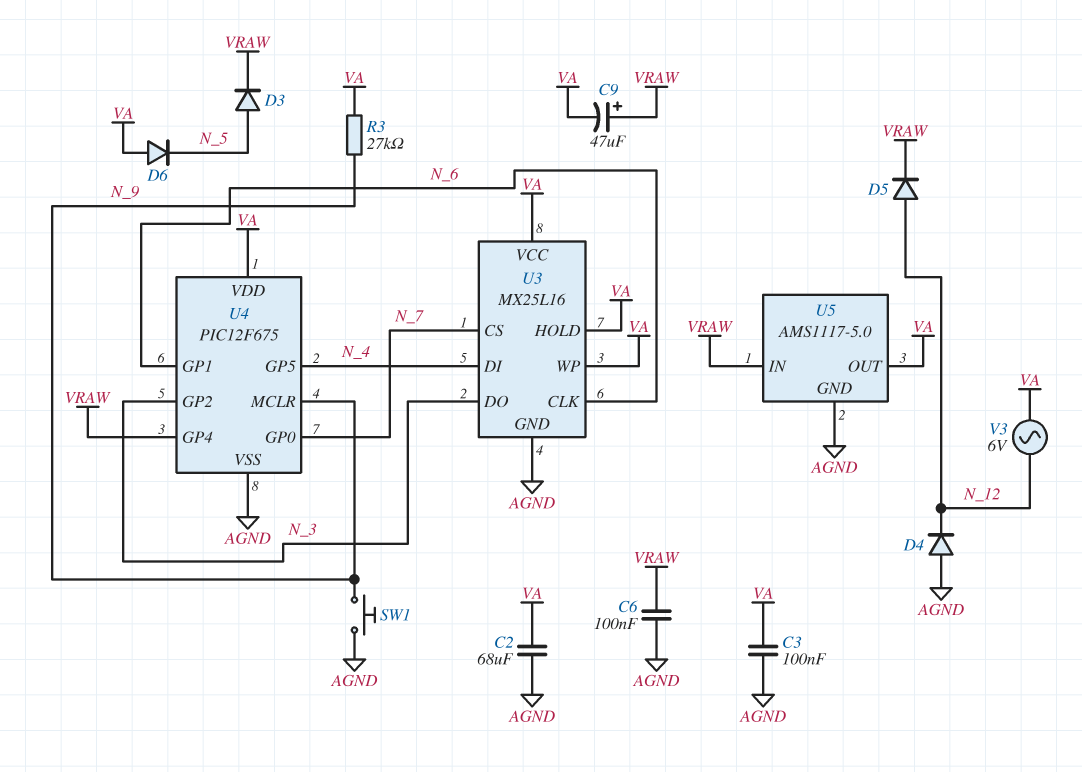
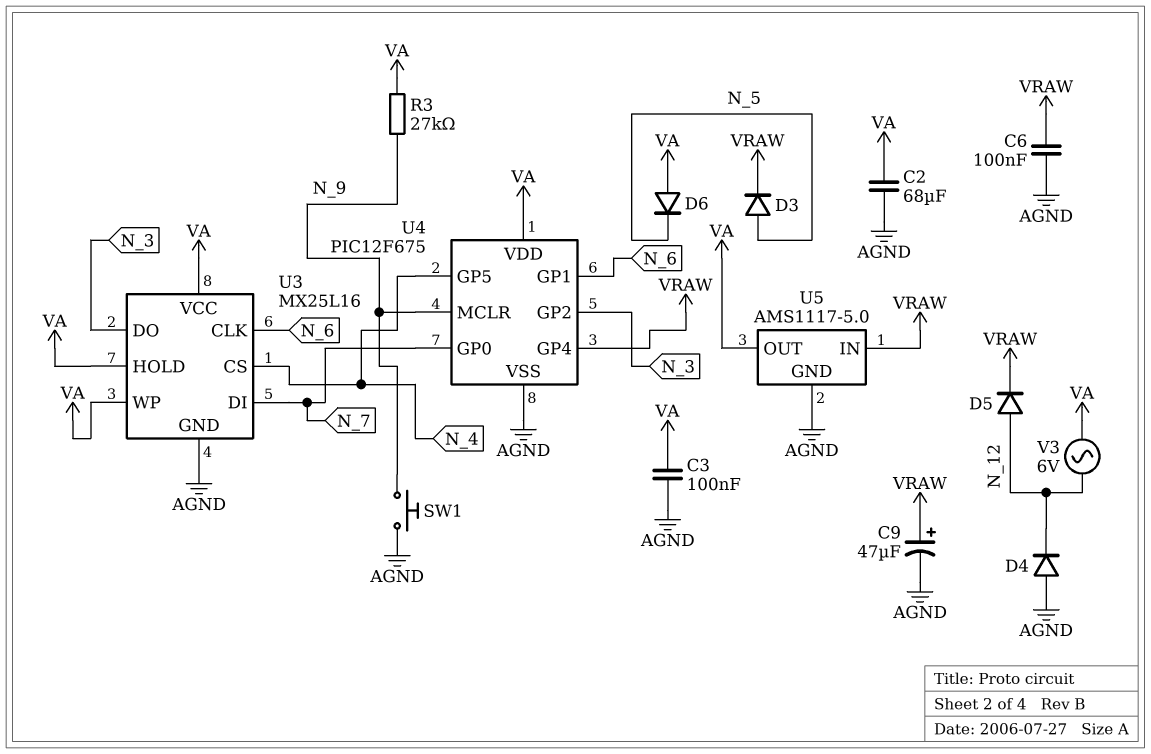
C9: 47uF (plus VRAW, minus VA) -> 47uF (plus VRAW, minus AGND)
U3 pin CS: N_7 -> N_4
U3 pin DI: N_4 -> N_7

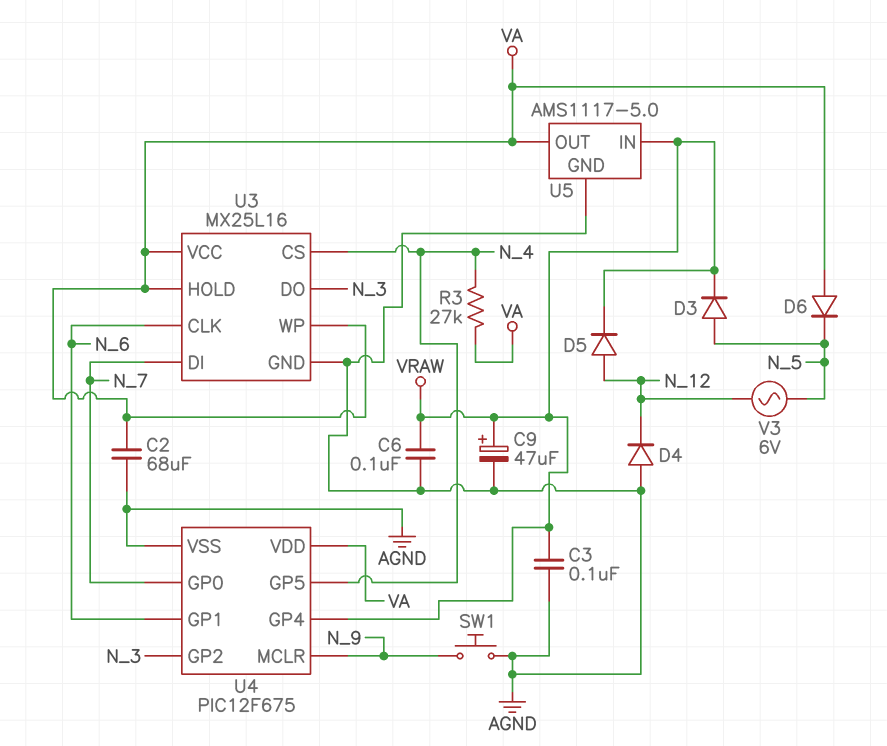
C3: 100nF (AGND, VA) -> 100nF (AGND, VRAW)
R3: 27k (N_9, VA) -> 27k (N_4, VA)
V3: AC 6V (N_12, VA) -> AC 6V (N_5, N_12)

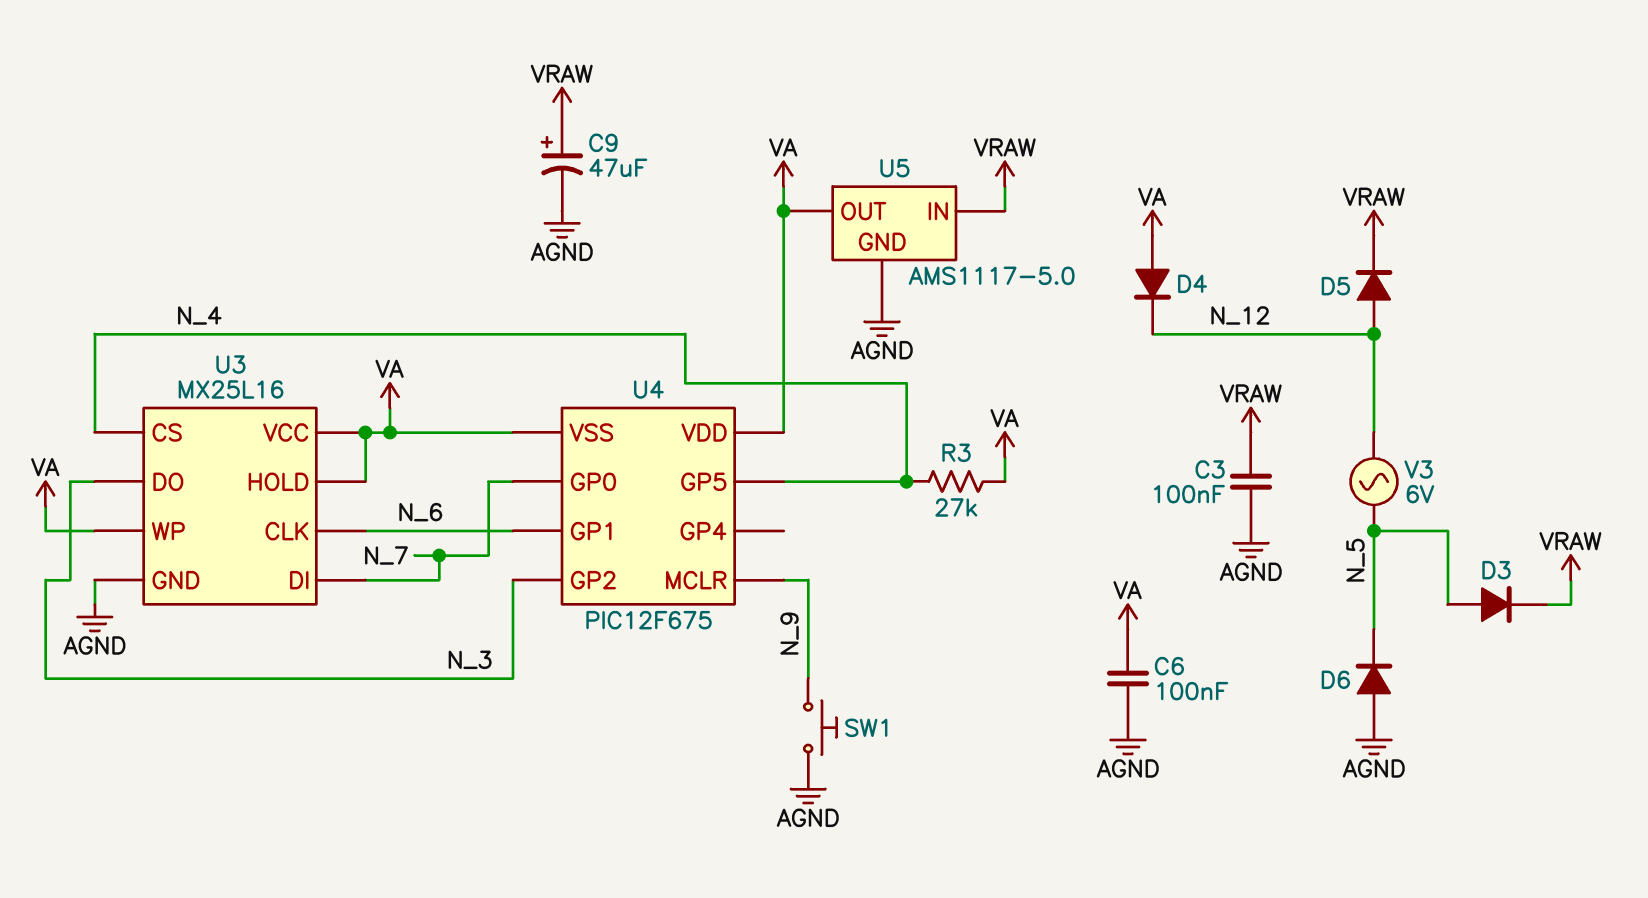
C2: 68uF (AGND, VA) -> none
C6: 100nF (AGND, VRAW) -> 100nF (AGND, VA)
D4: diode (A AGND, K N_12) -> diode (A VA, K N_12)
D6: diode (A VA, K N_5) -> diode (A AGND, K N_5)
U4 pin GP4: VRAW -> none
U4 pin VSS: AGND -> VA

